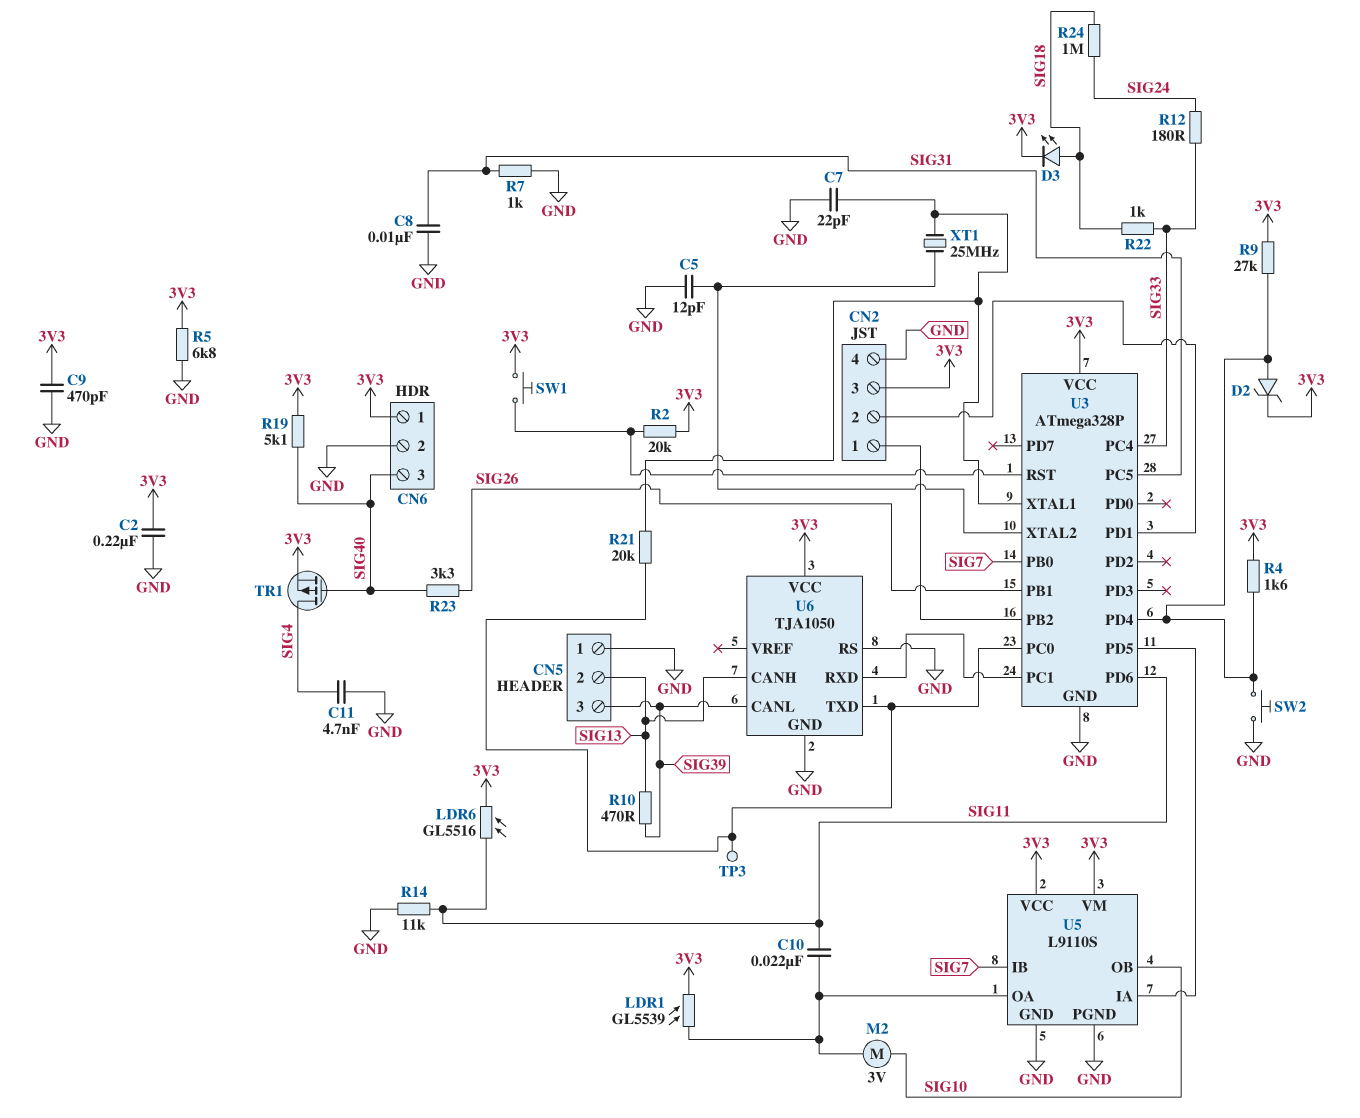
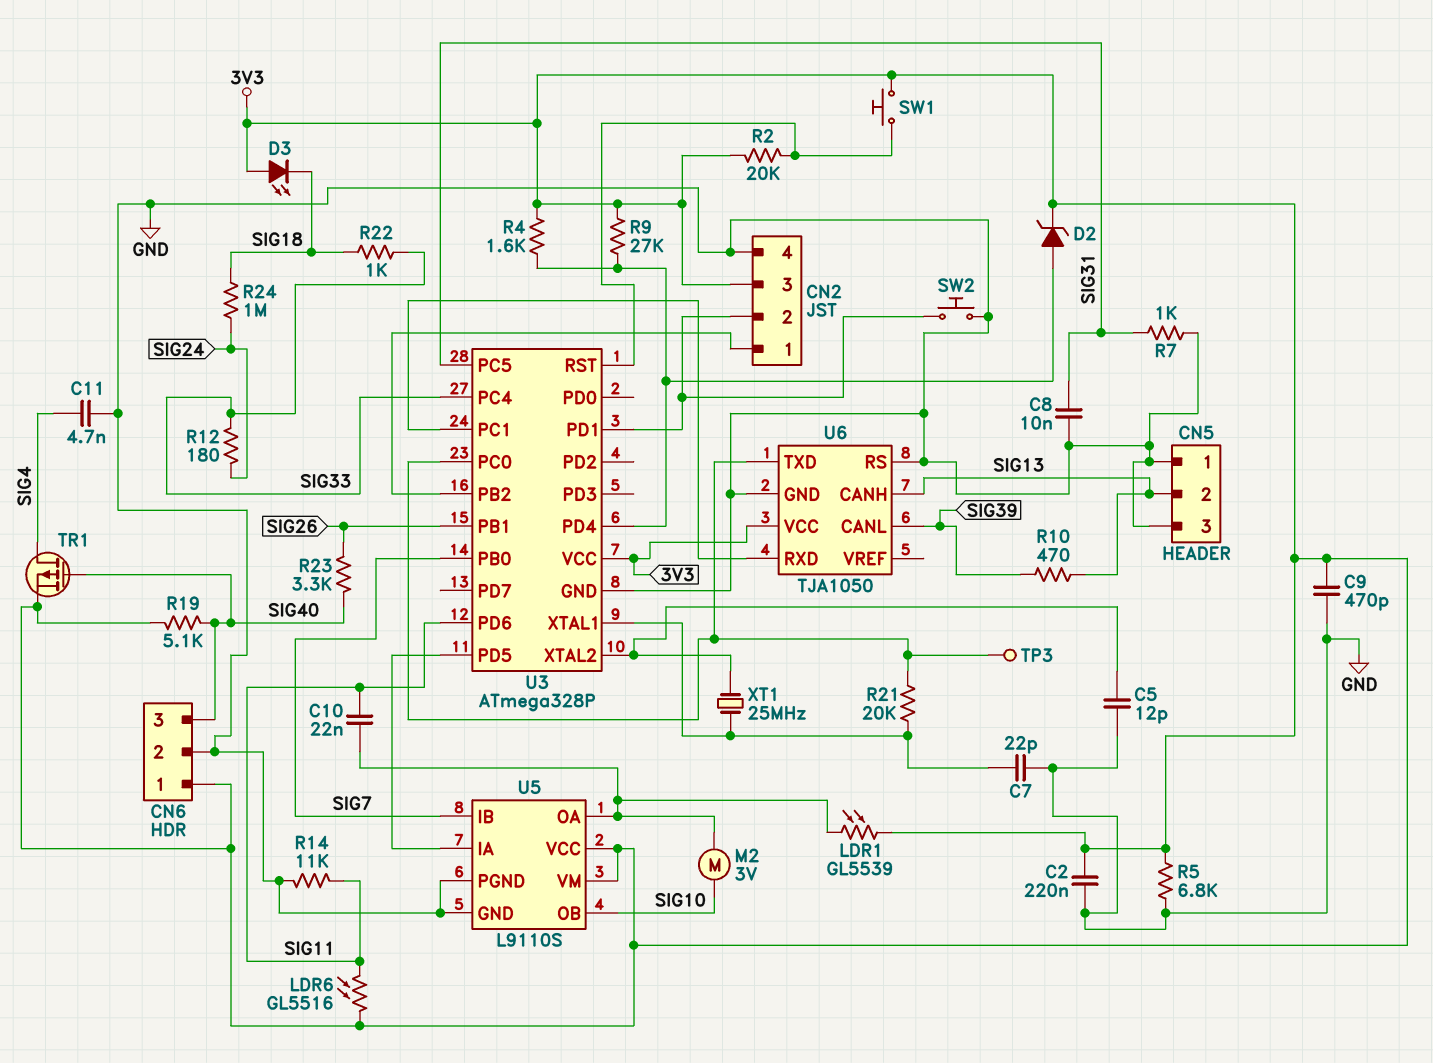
CN5 pin 3: SIG39 -> GND
D3: LED (A SIG18, K 3V3) -> LED (A 3V3, K SIG18)
SW2: button (GND, U3/PD4) -> button (CN2/2, GND)

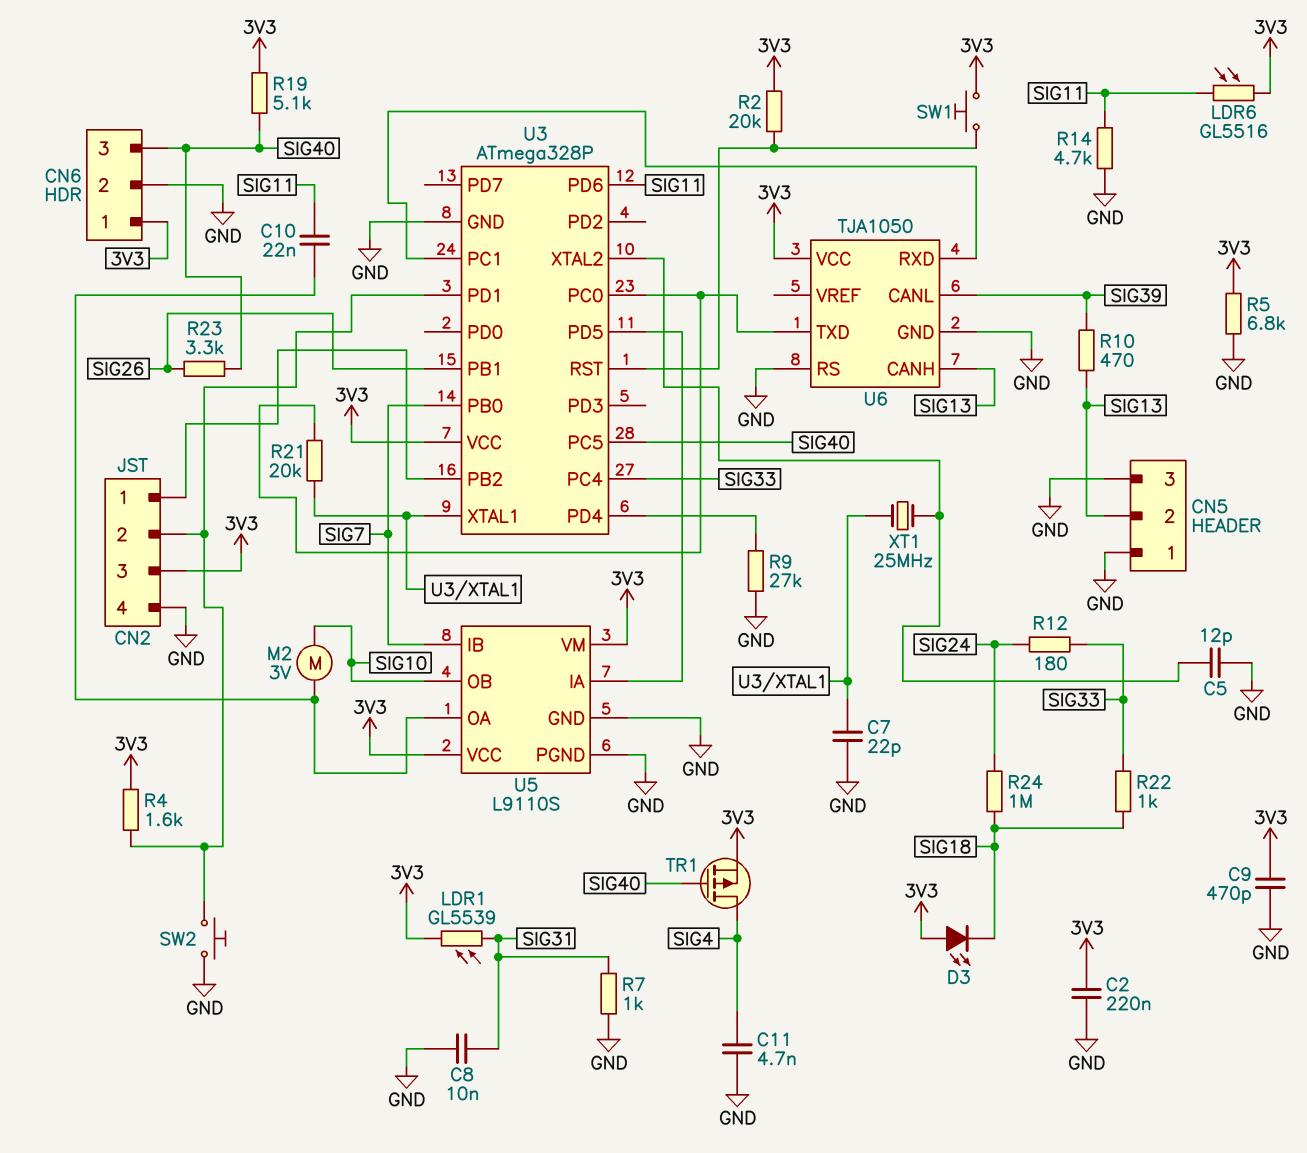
D2: zener (A U3/PD4, K 3V3) -> none
LDR1: GL5539 (3V3, U5/OA) -> GL5539 (3V3, SIG31)
R4: 1.6k (3V3, U3/PD4) -> 1.6k (3V3, CN2/2)
R9: 27k (3V3, U3/PD4) -> 27k (GND, U3/PD4)
R14: 11k (GND, SIG11) -> 4.7k (GND, SIG11)
TP3: test point (U3/PC0) -> none
U3 pin PC5: SIG31 -> SIG40

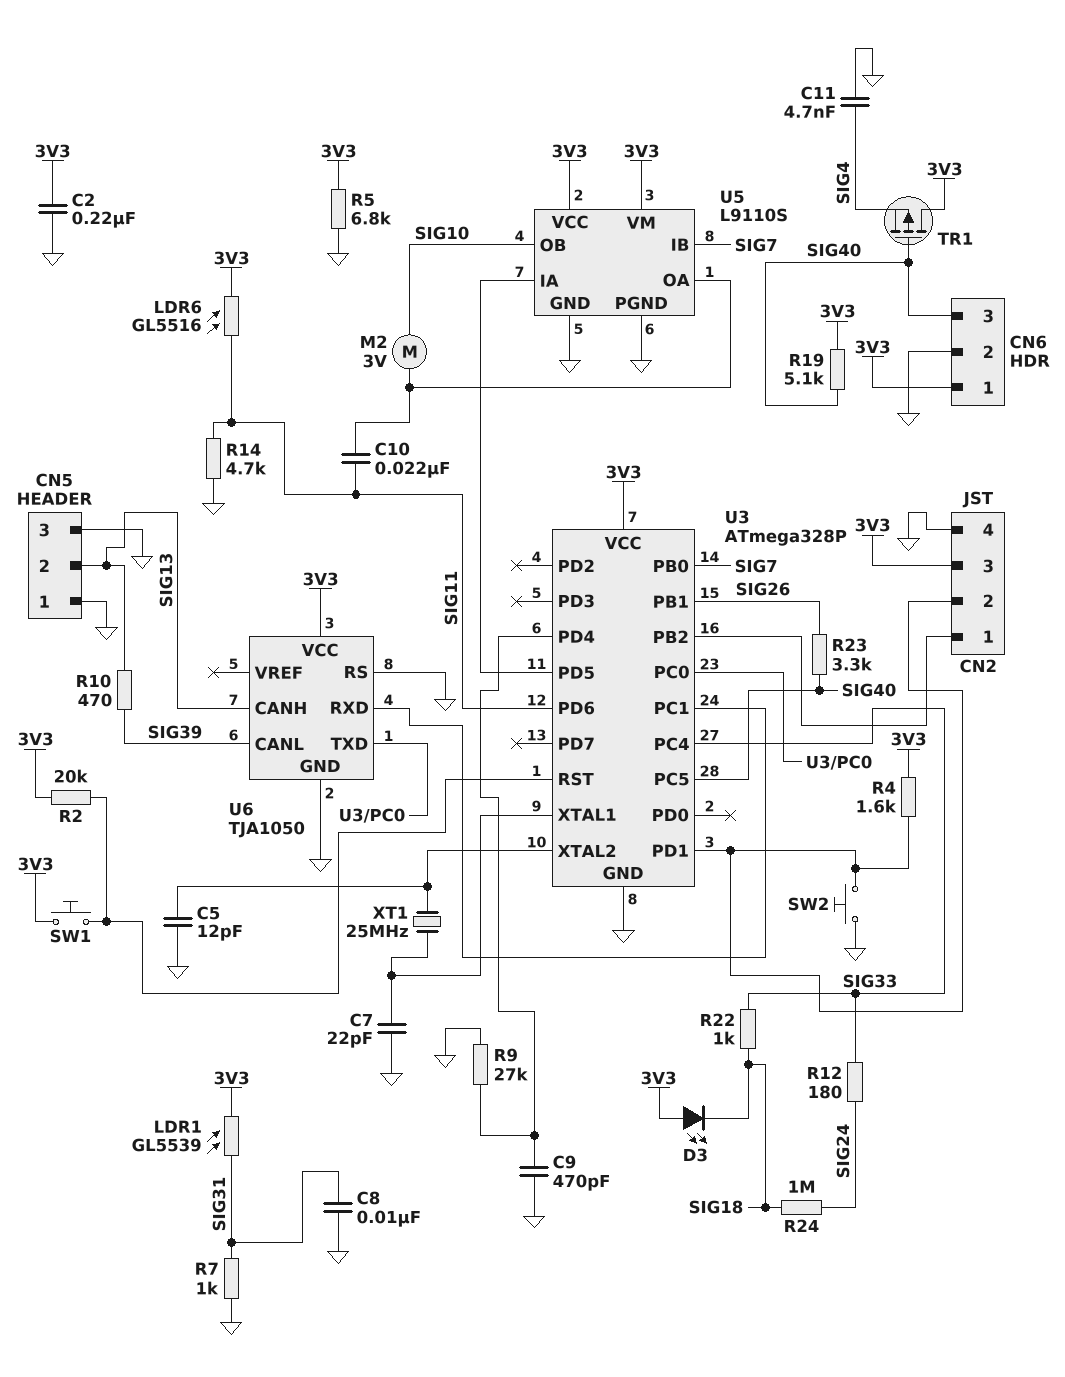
C9: 470pF (3V3, GND) -> 470pF (GND, U3/PD4)
R21: 20k (U3/PC0, U3/XTAL1) -> none
TR1: PMOS (G SIG40, D SIG4, S 3V3) -> PMOS (G SIG40, D 3V3, S SIG4)

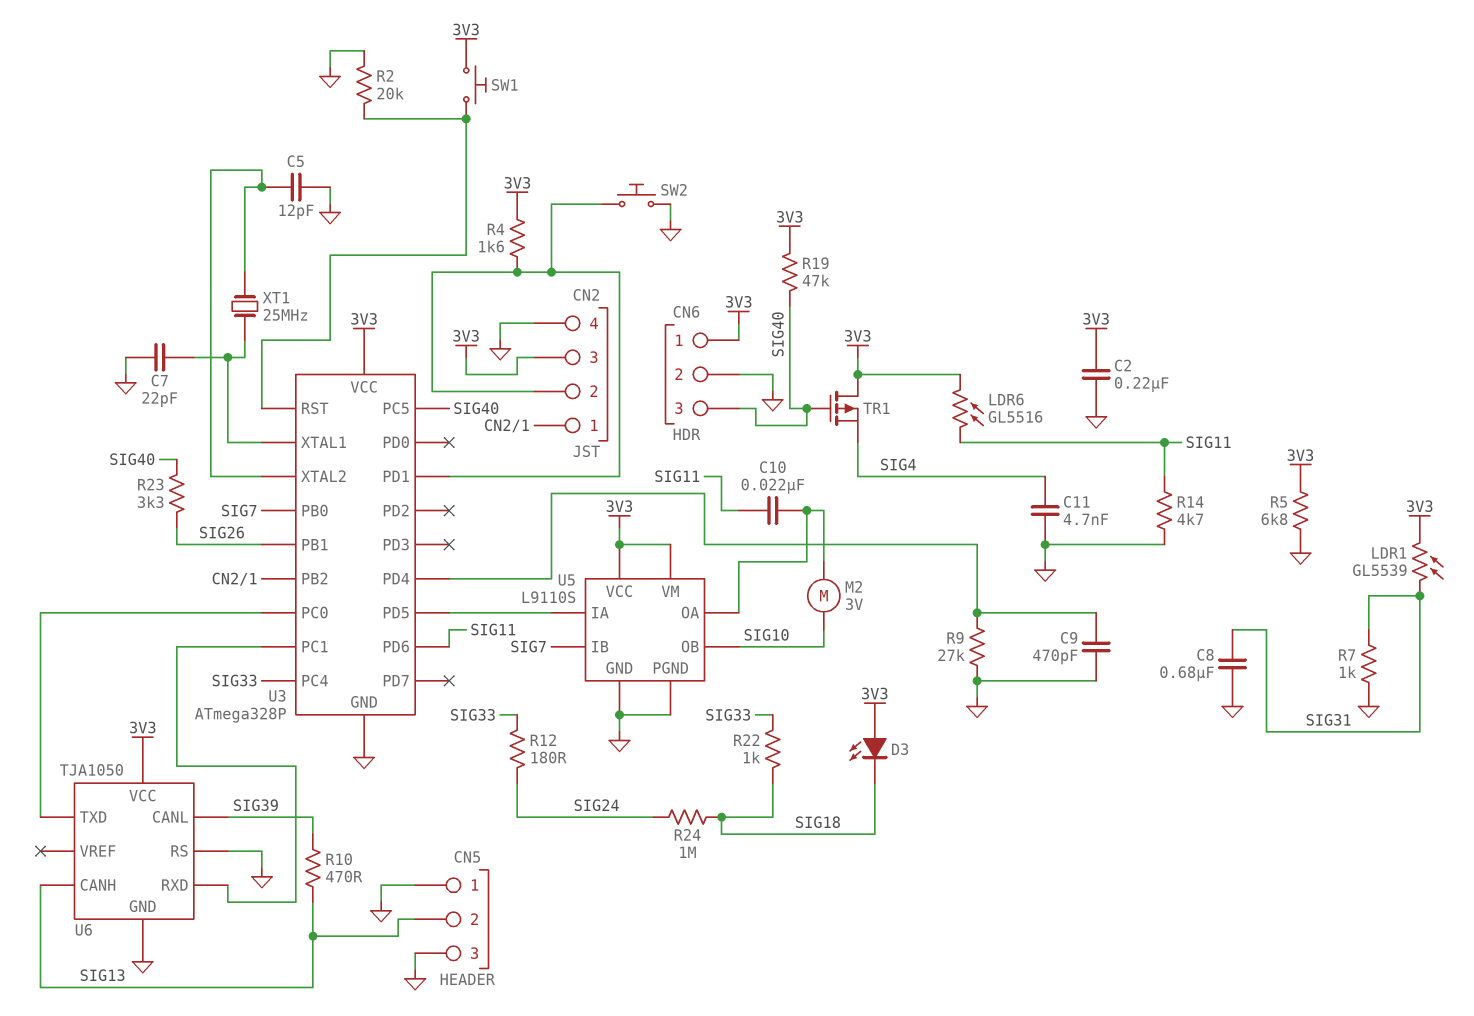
C8: 10nF (GND, SIG31) -> 680nF (GND, SIG31)
R2: 20k (3V3, U3/RST) -> 20k (GND, U3/RST)
R19: 5.1k (3V3, SIG40) -> 47k (3V3, SIG40)

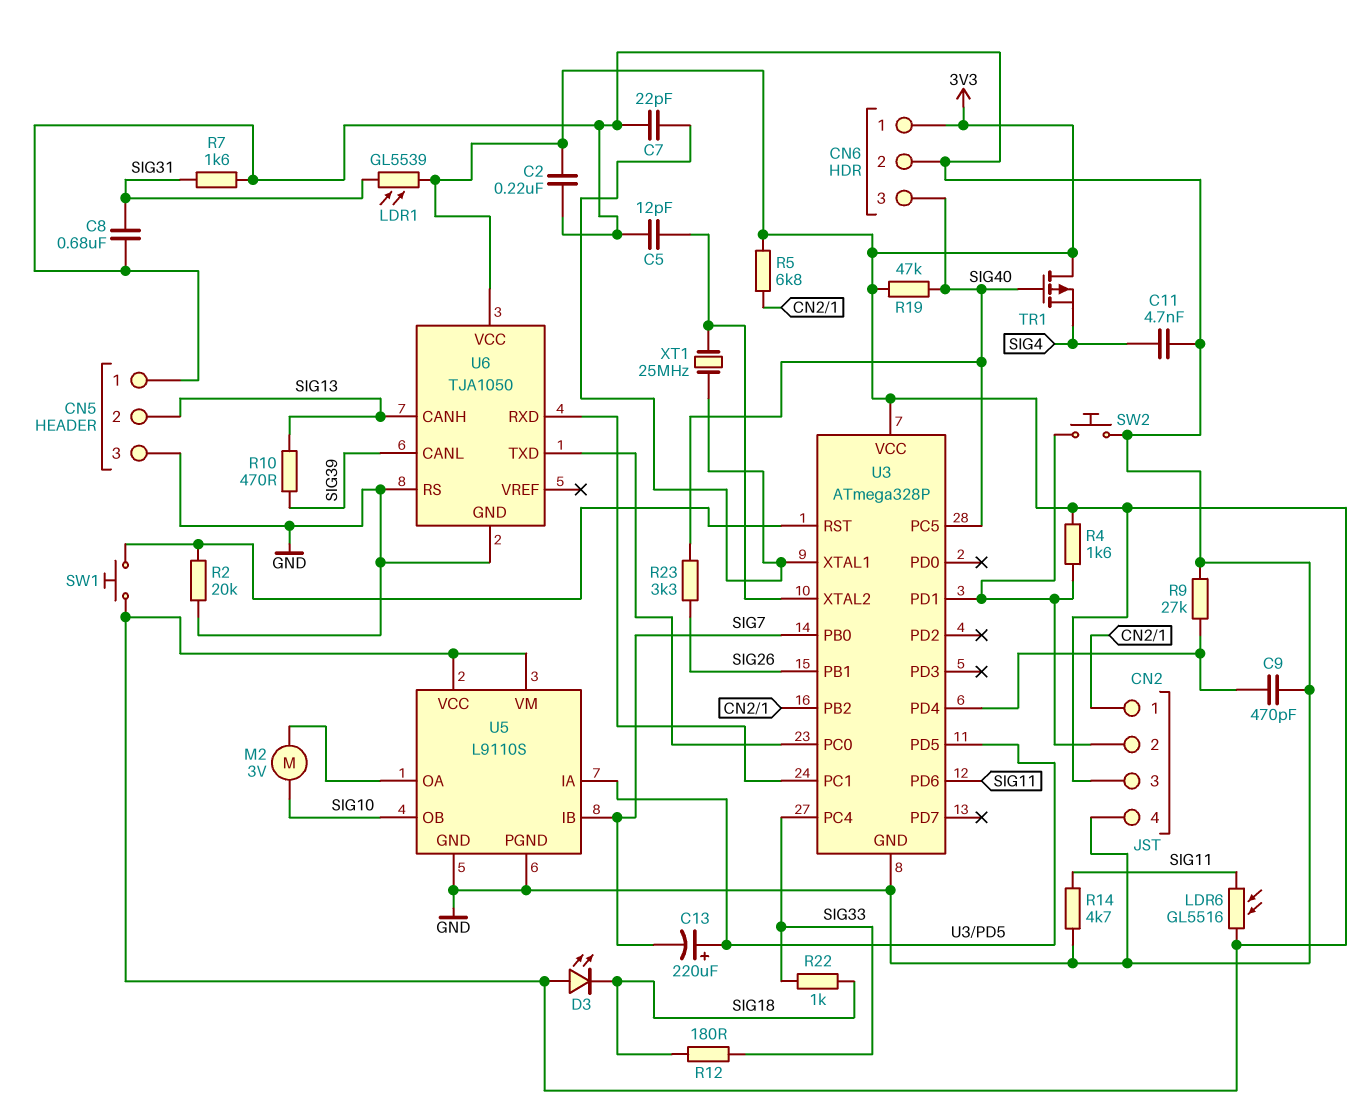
C10: 22nF (SIG11, U5/OA) -> none
C13: none -> 220uF (plus U3/PD5, minus SIG7)
R5: 6.8k (3V3, GND) -> 6.8k (3V3, CN2/1)
R7: 1k (GND, SIG31) -> 1.6k (GND, SIG31)
R12: 180 (SIG24, SIG33) -> 180 (SIG18, SIG33)
R24: 1M (SIG18, SIG24) -> none

